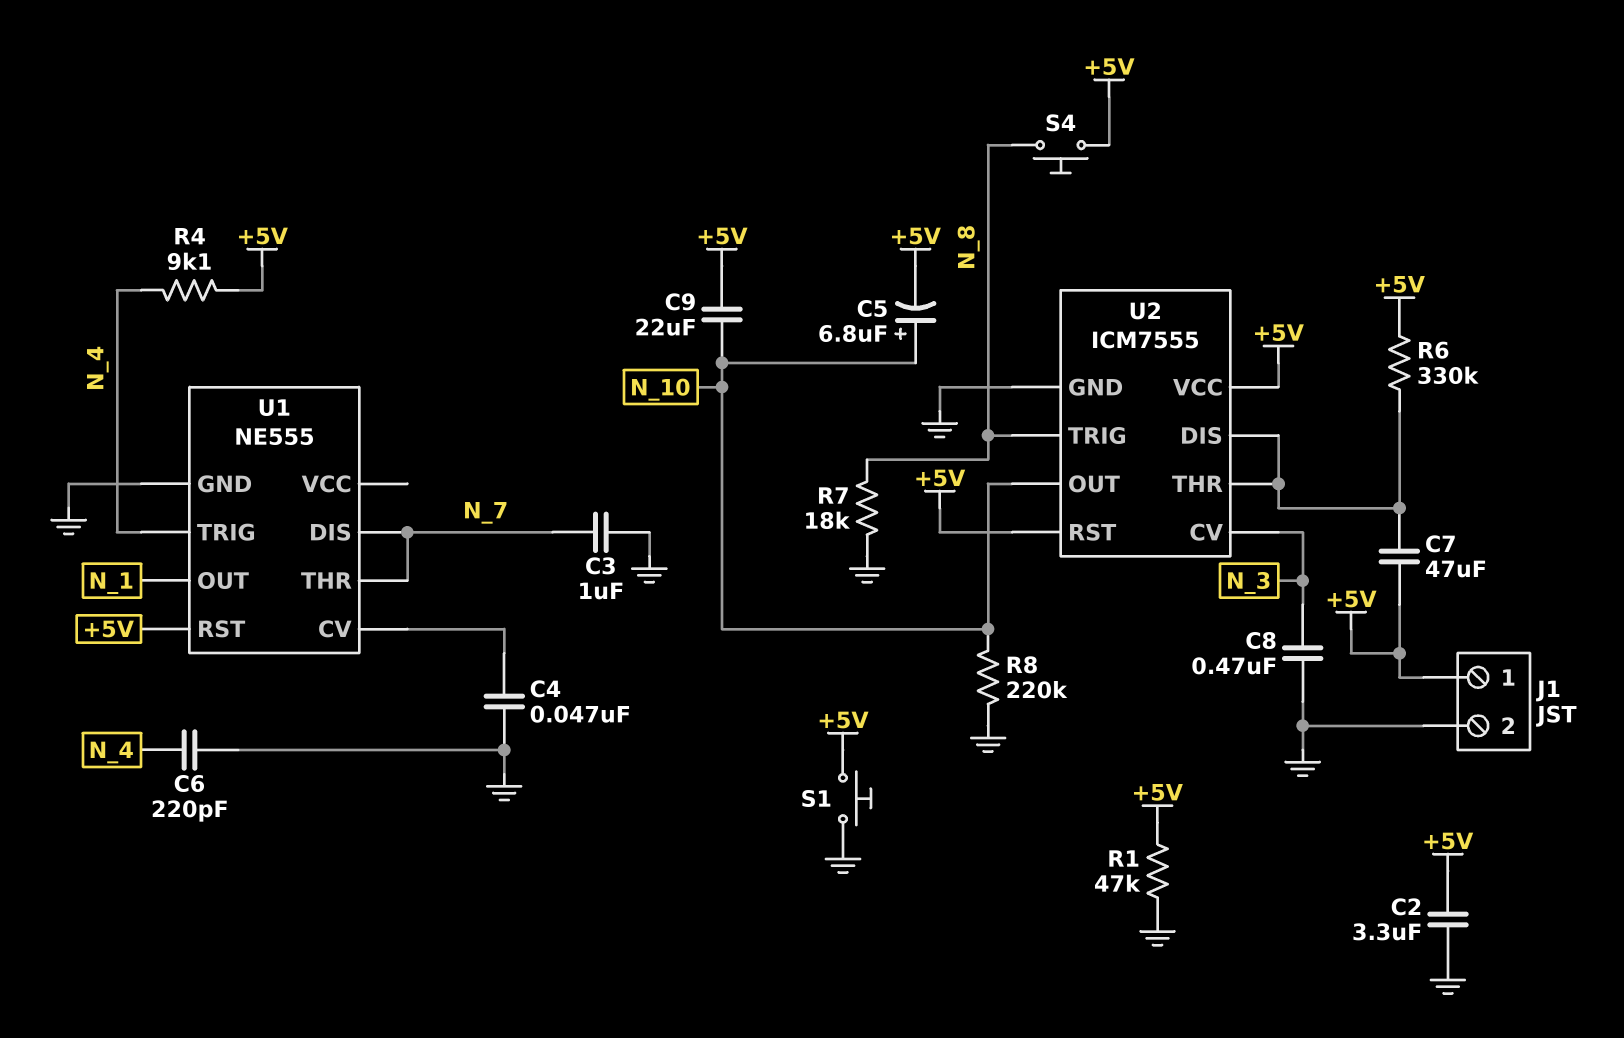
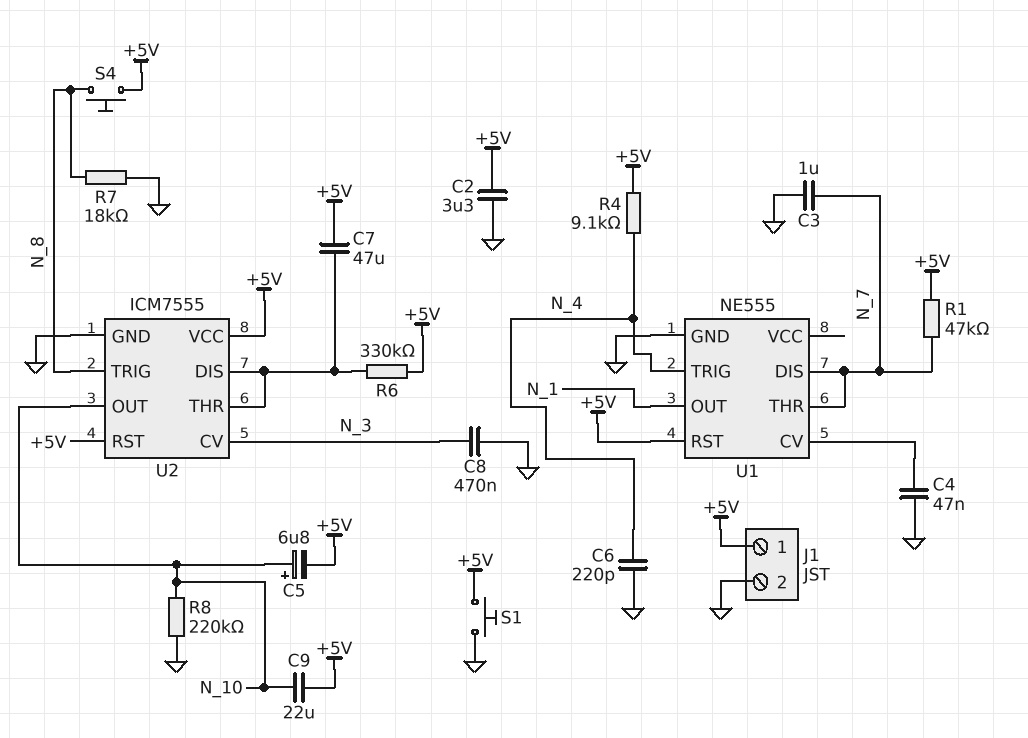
R1: 47k (+5V, GND) -> 47k (+5V, N_7)

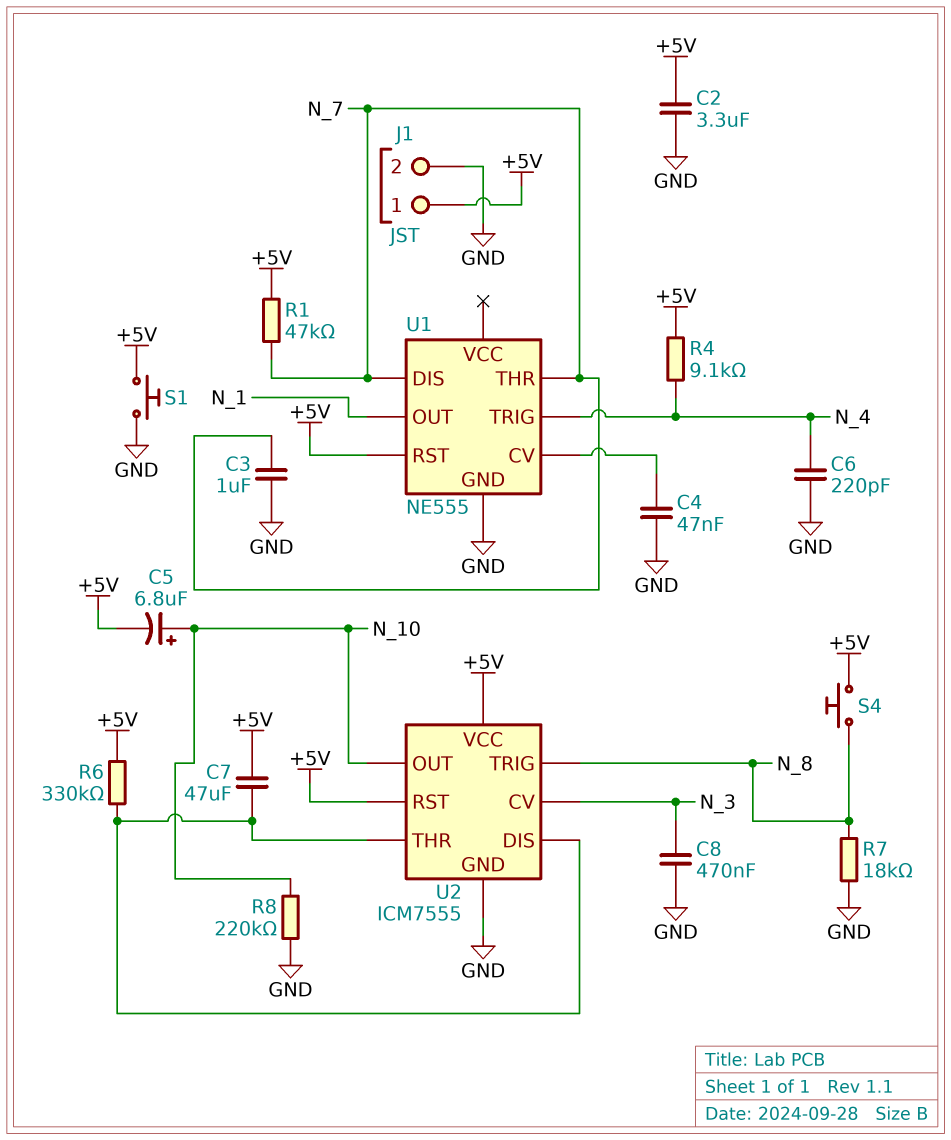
C9: 22uF (+5V, N_10) -> none

